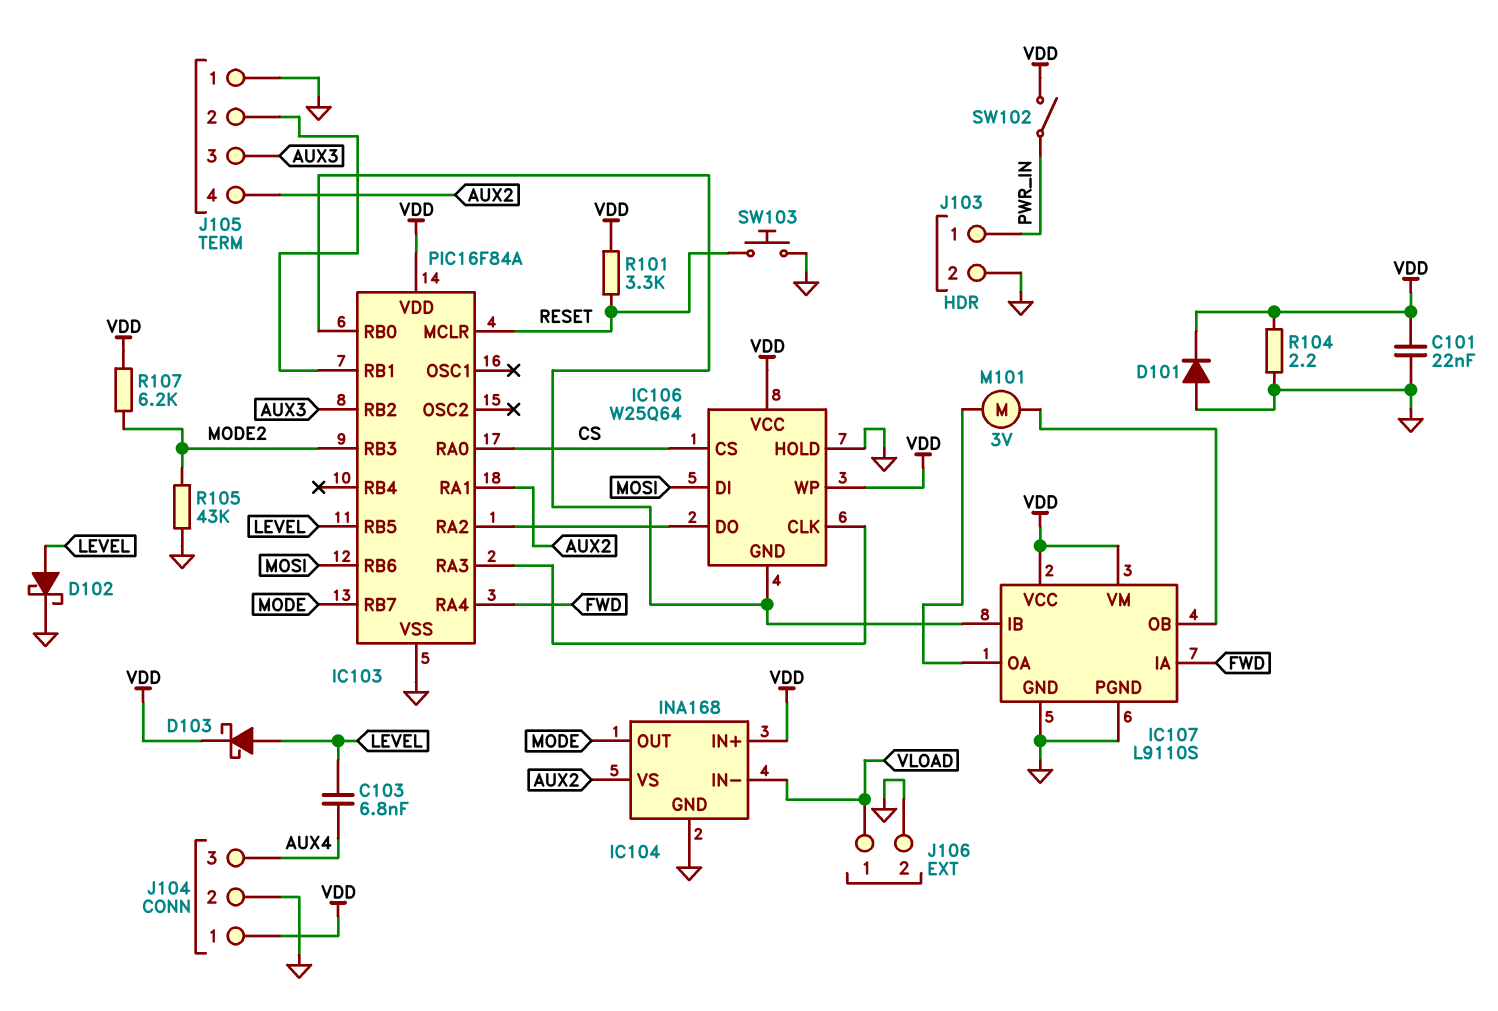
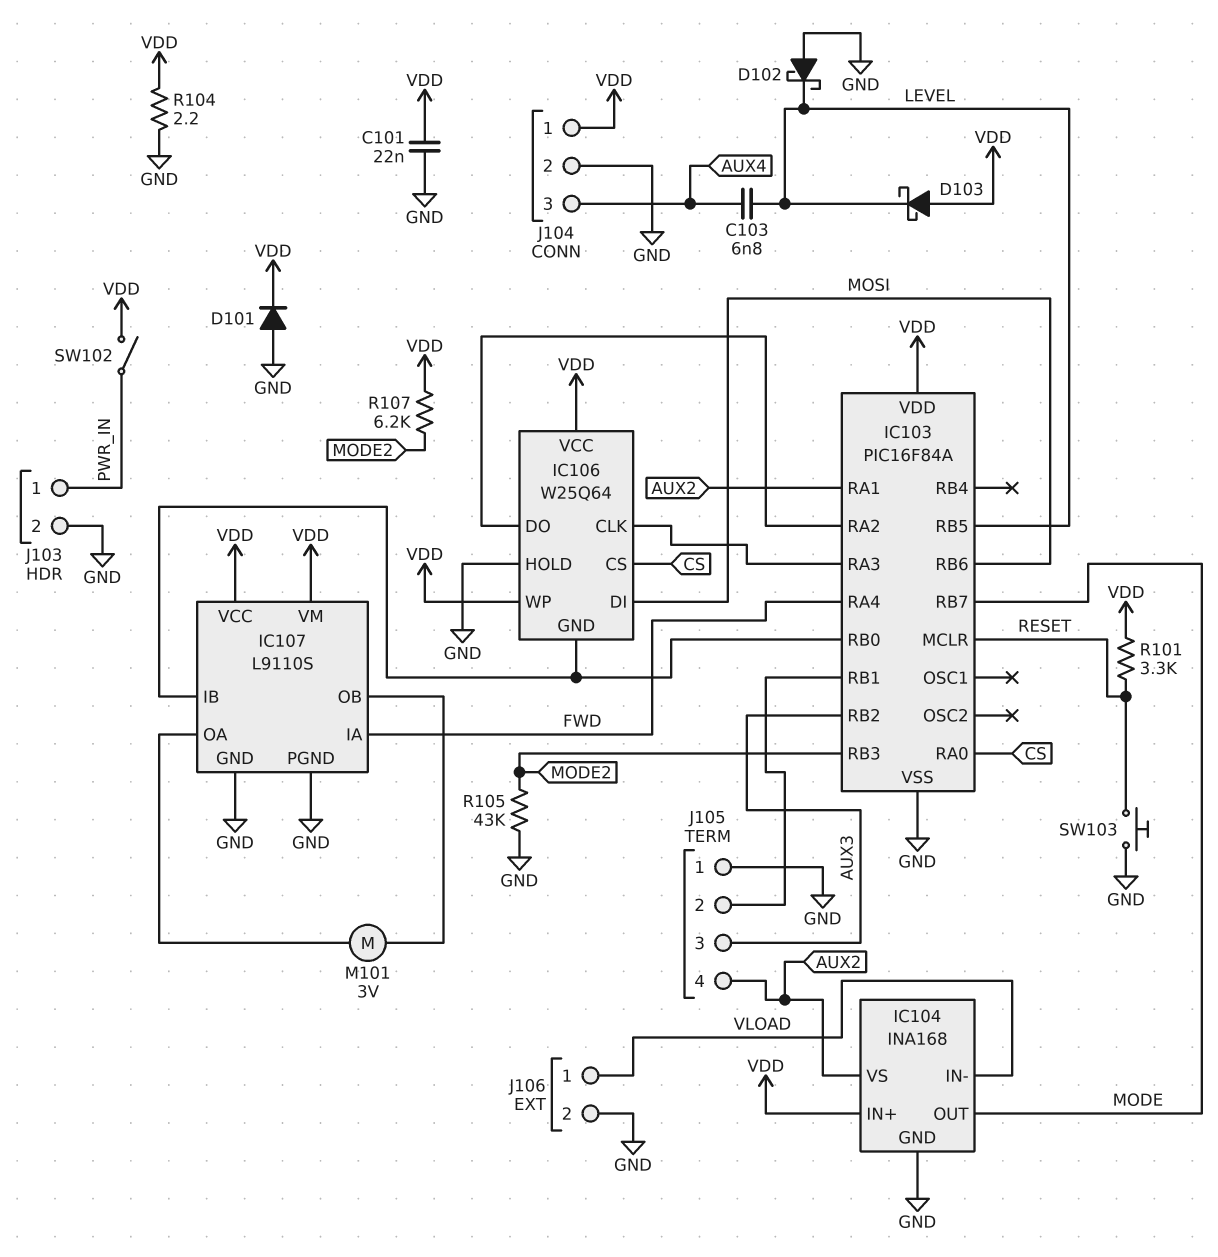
D102: schottky (A LEVEL, K GND) -> schottky (A GND, K LEVEL)
D103: schottky (A LEVEL, K VDD) -> schottky (A VDD, K LEVEL)

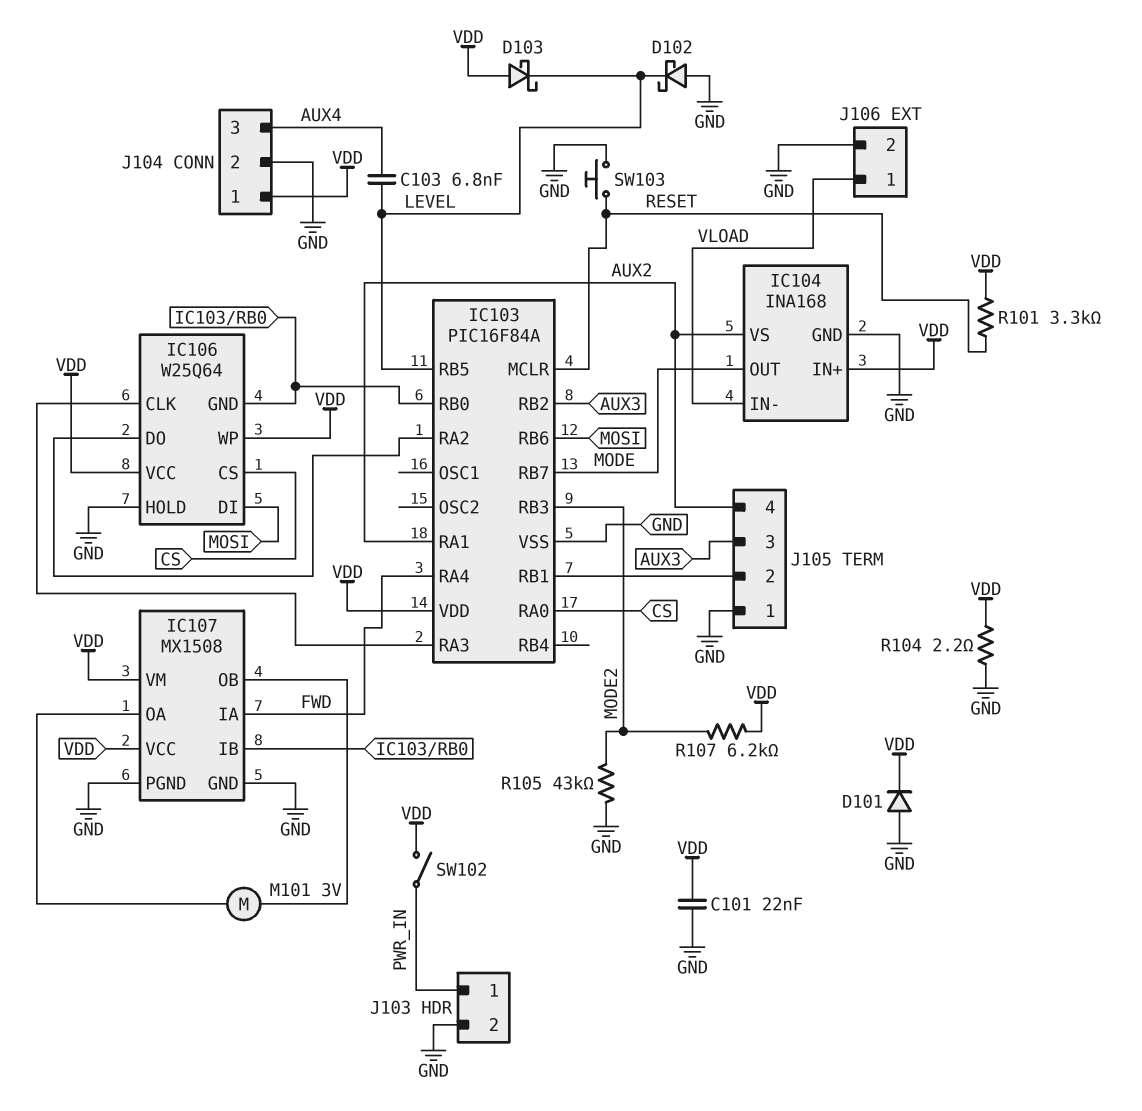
IC107: L9110S -> MX1508

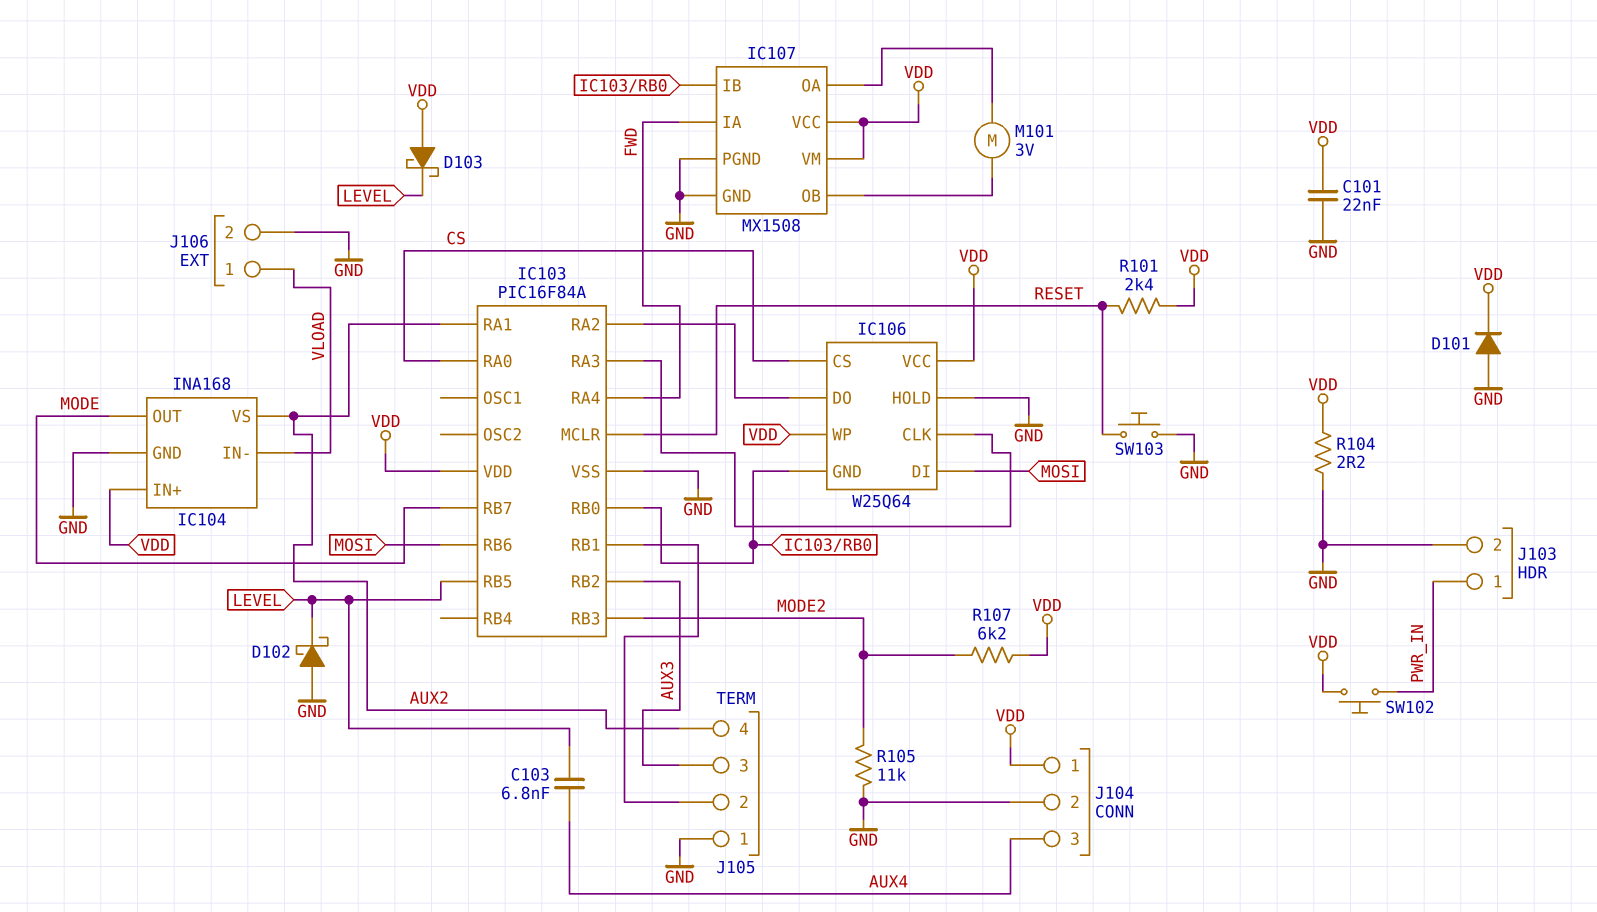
R101: 3.3k (RESET, VDD) -> 2.4k (RESET, VDD)
R105: 43k (GND, MODE2) -> 11k (GND, MODE2)
SW102: switch (PWR_IN, VDD) -> button (PWR_IN, VDD)

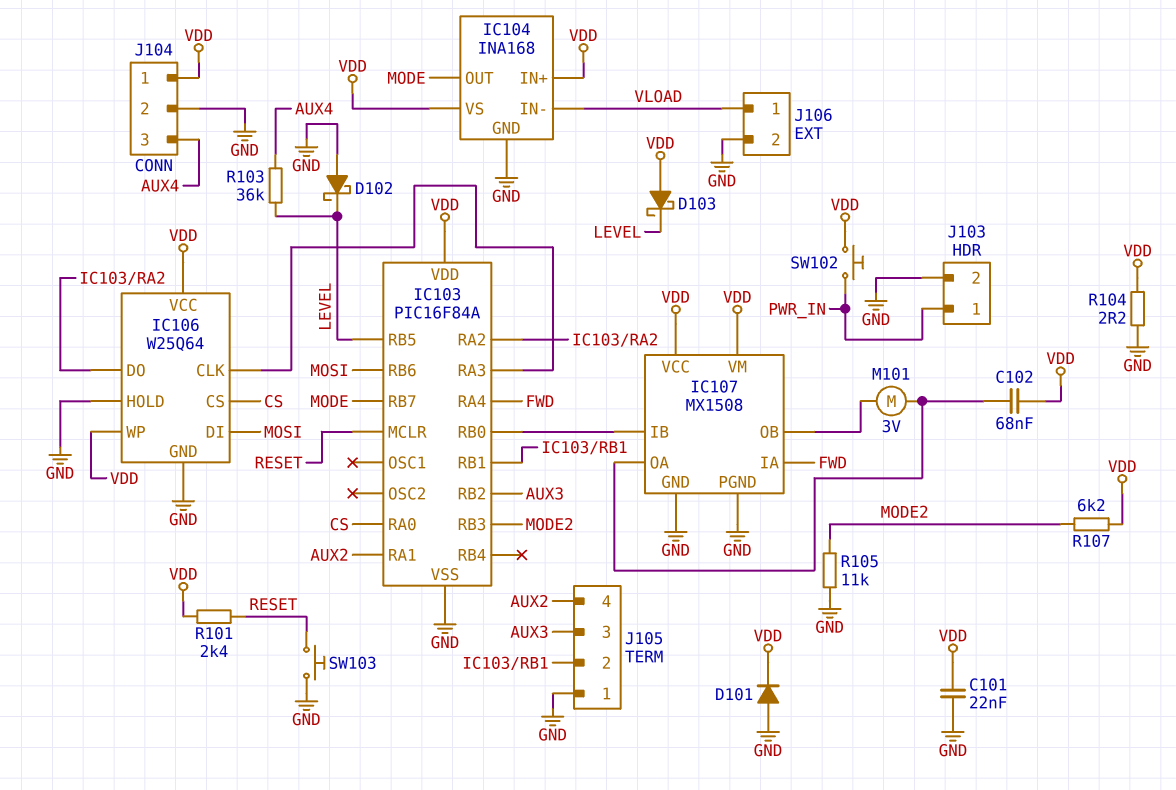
C102: none -> 68nF (IC107/OA, VDD)
C103: 6.8nF (AUX4, LEVEL) -> none
IC104 pin VS: AUX2 -> VDD
IC106 pin GND: IC103/RB0 -> GND
R103: none -> 36k (AUX4, LEVEL)

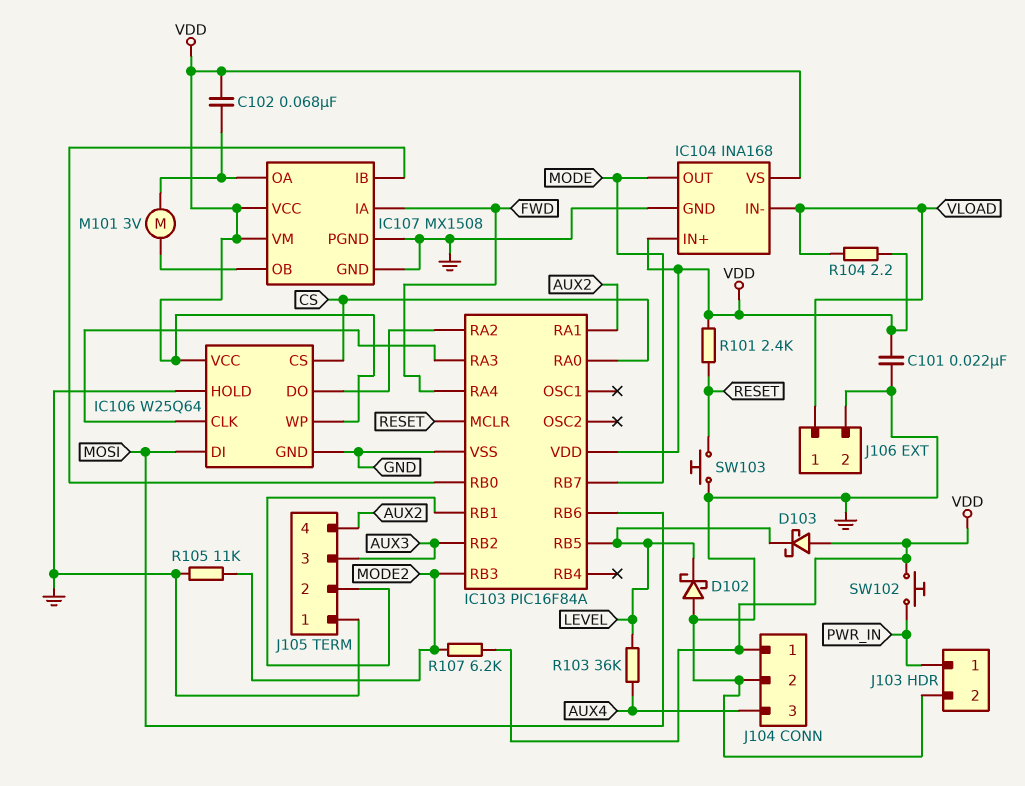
D101: diode (A GND, K VDD) -> none
R104: 2.2 (GND, VDD) -> 2.2 (VDD, VLOAD)

